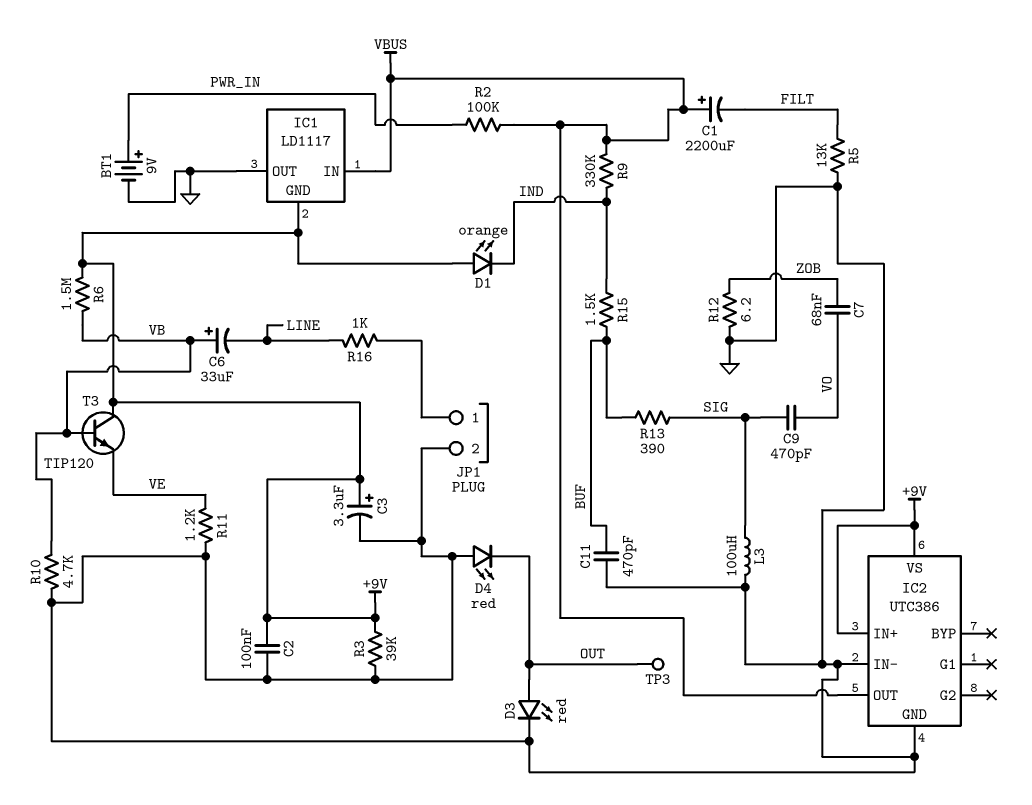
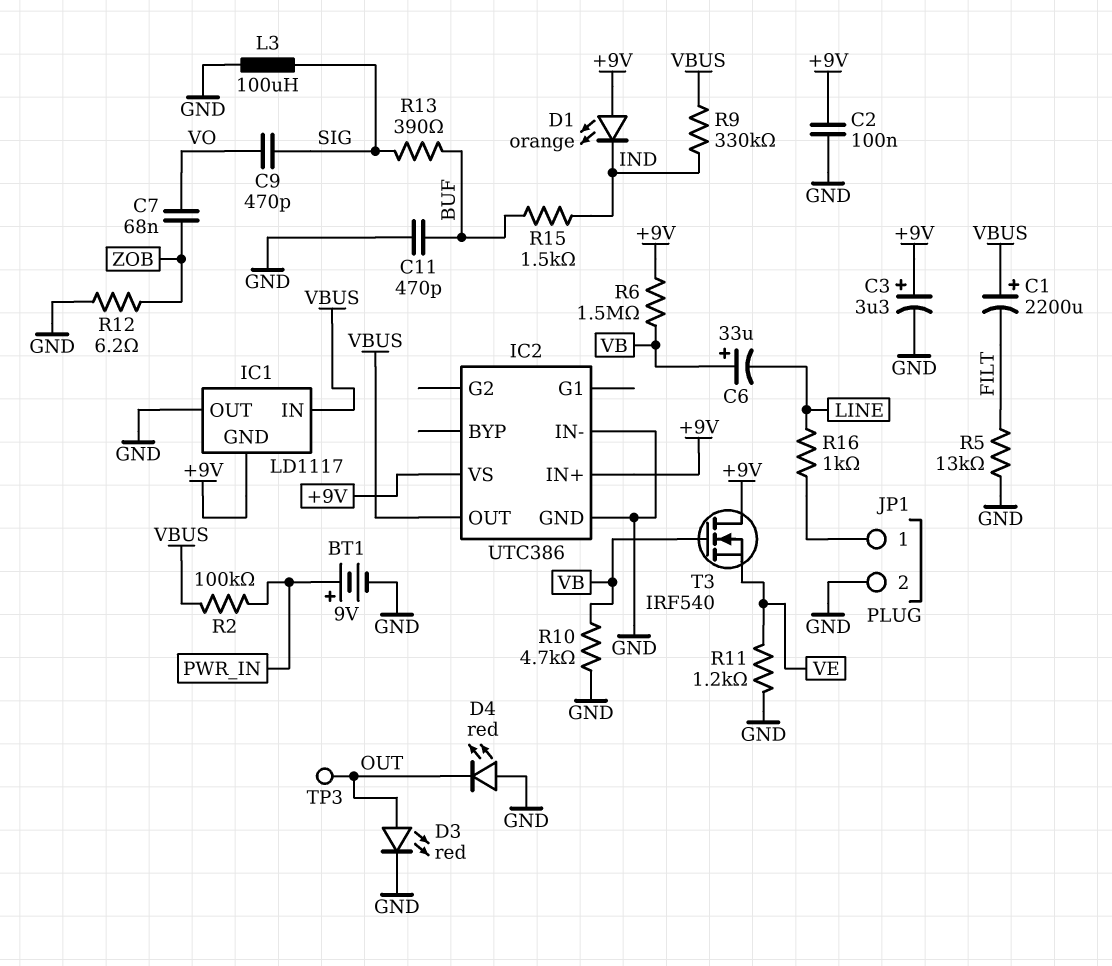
R3: 39k (+9V, GND) -> none
T3: NPN TIP120 (B VB, C +9V, E VE) -> NMOS IRF540 (G VB, D +9V, S VE)

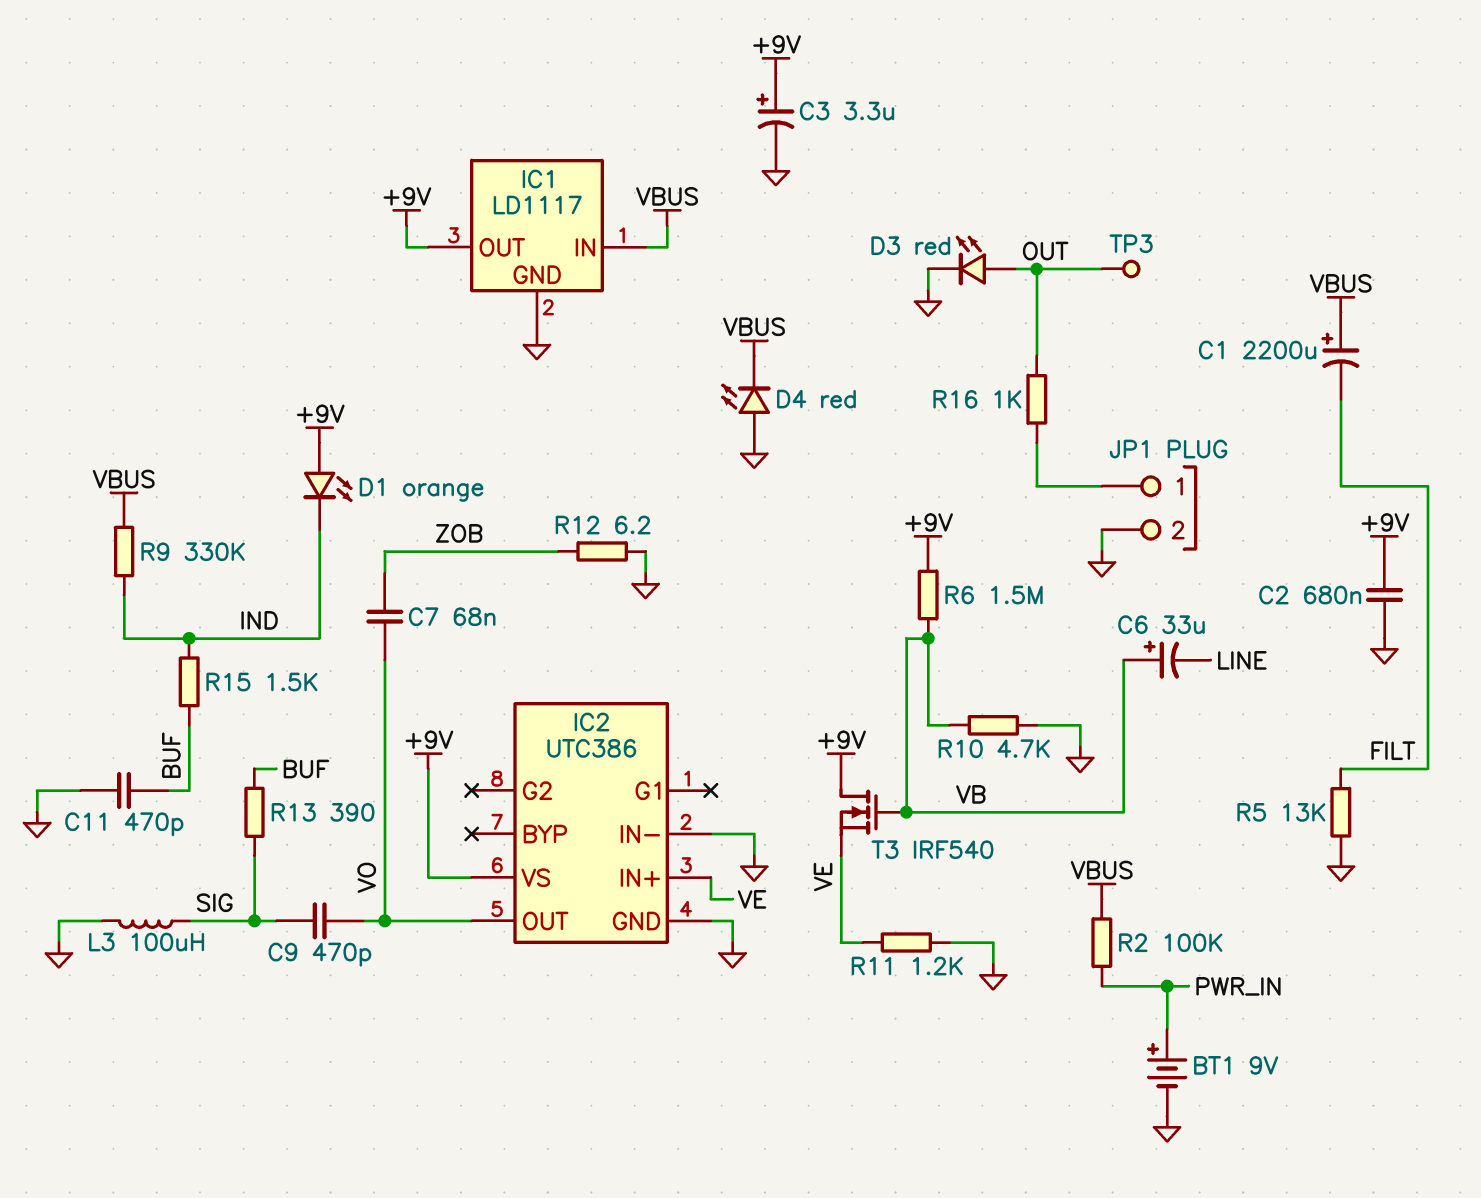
C2: 100nF (+9V, GND) -> 680nF (+9V, GND)
D4: LED red (A GND, K OUT) -> LED red (A GND, K VBUS)
IC1 pin GND: +9V -> GND
IC1 pin OUT: GND -> +9V
IC2 pin IN+: +9V -> VE
IC2 pin OUT: VBUS -> VO
R16: 1k (JP1/1, LINE) -> 1k (JP1/1, OUT)

